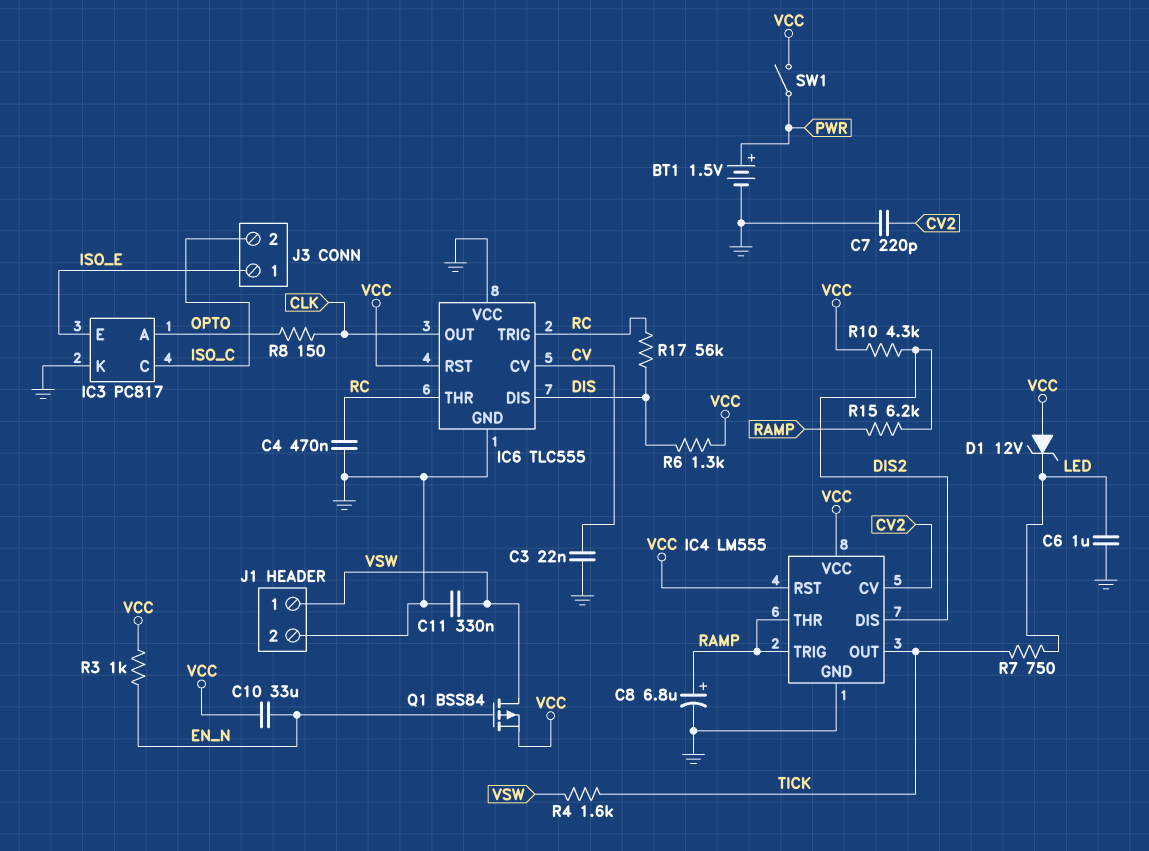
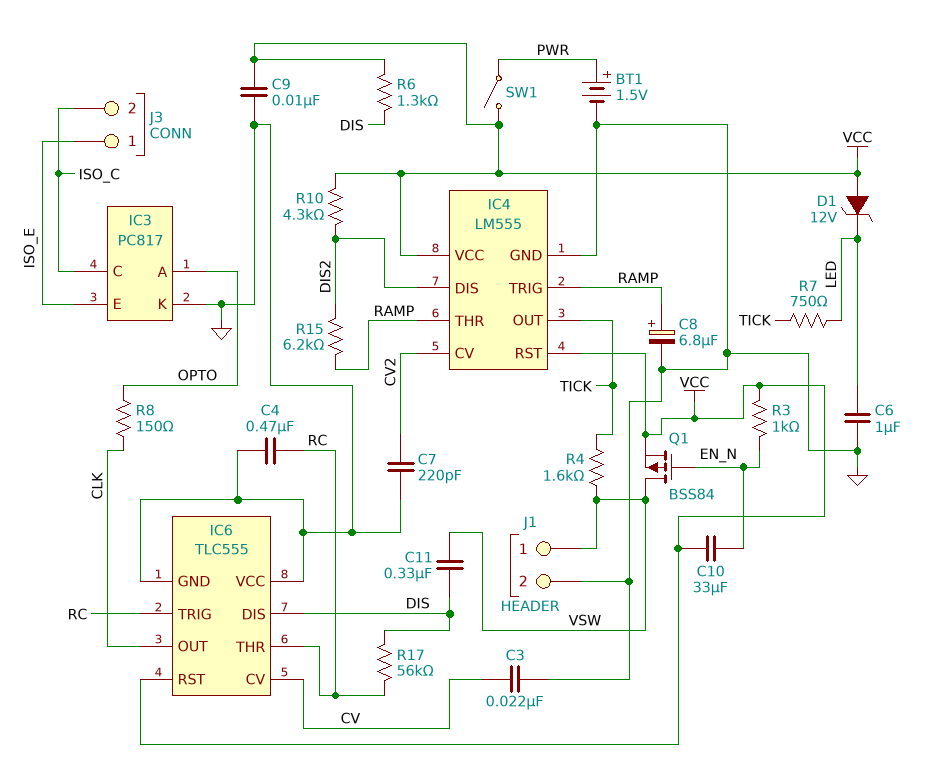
C9: none -> 10nF (GND, VCC)
C11: 330nF (GND, VSW) -> 330nF (DIS, VSW)

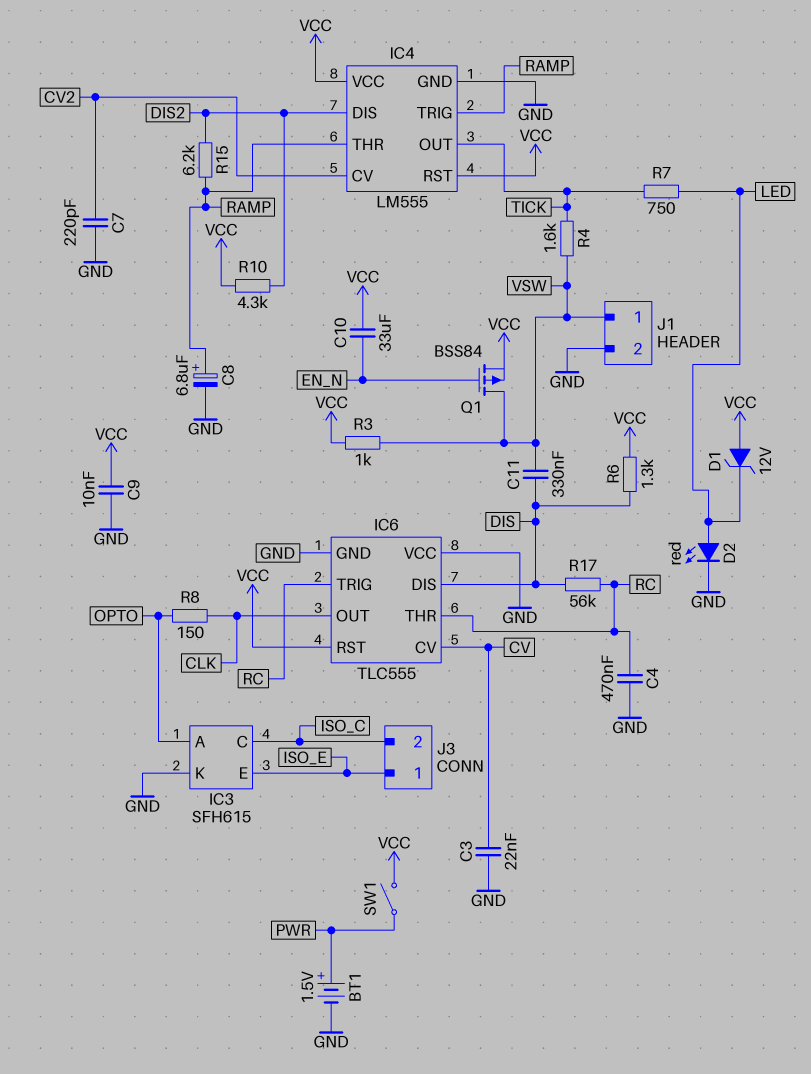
C6: 1uF (GND, LED) -> none
D2: none -> LED red (A LED, K GND)
IC3: PC817 -> SFH615
R3: 1k (EN_N, VCC) -> 1k (VCC, VSW)

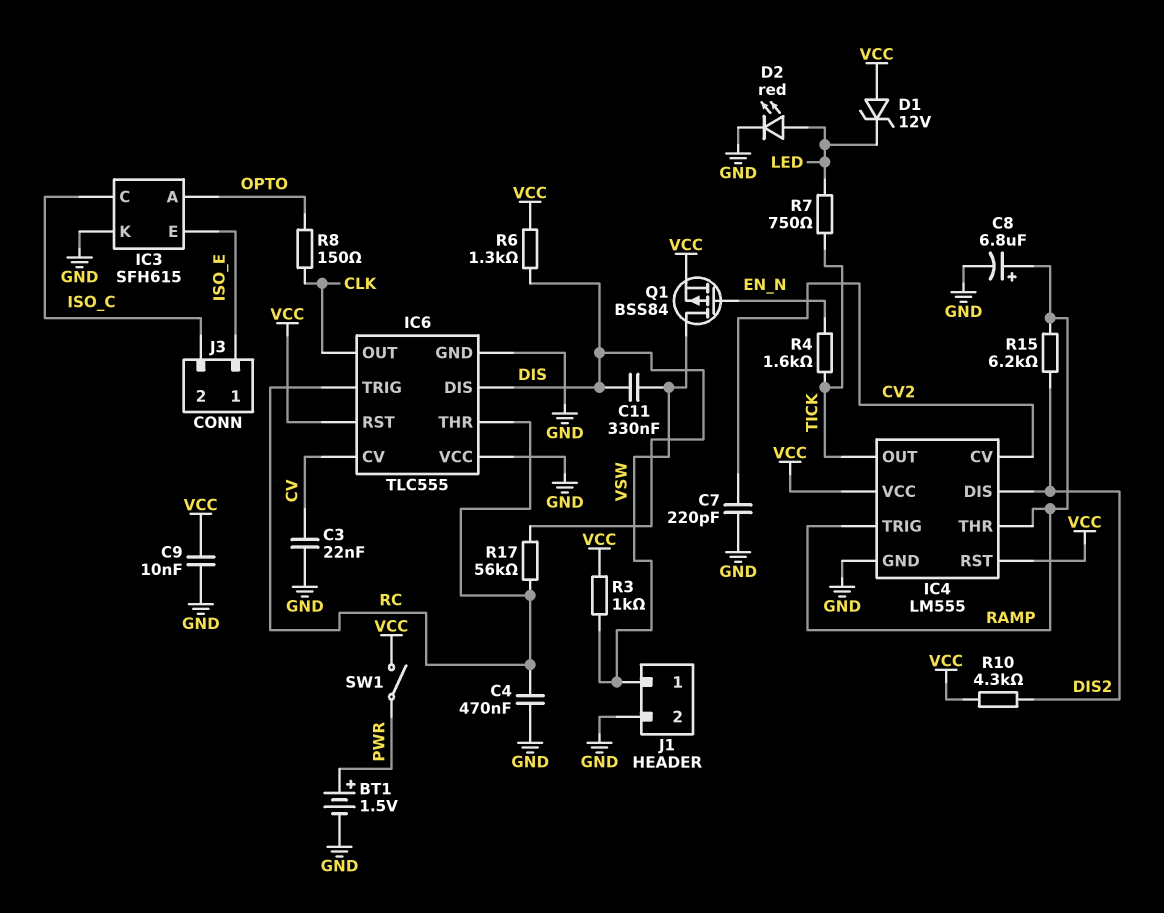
C10: 33uF (EN_N, VCC) -> none
R4: 1.6k (TICK, VSW) -> 1.6k (EN_N, TICK)

